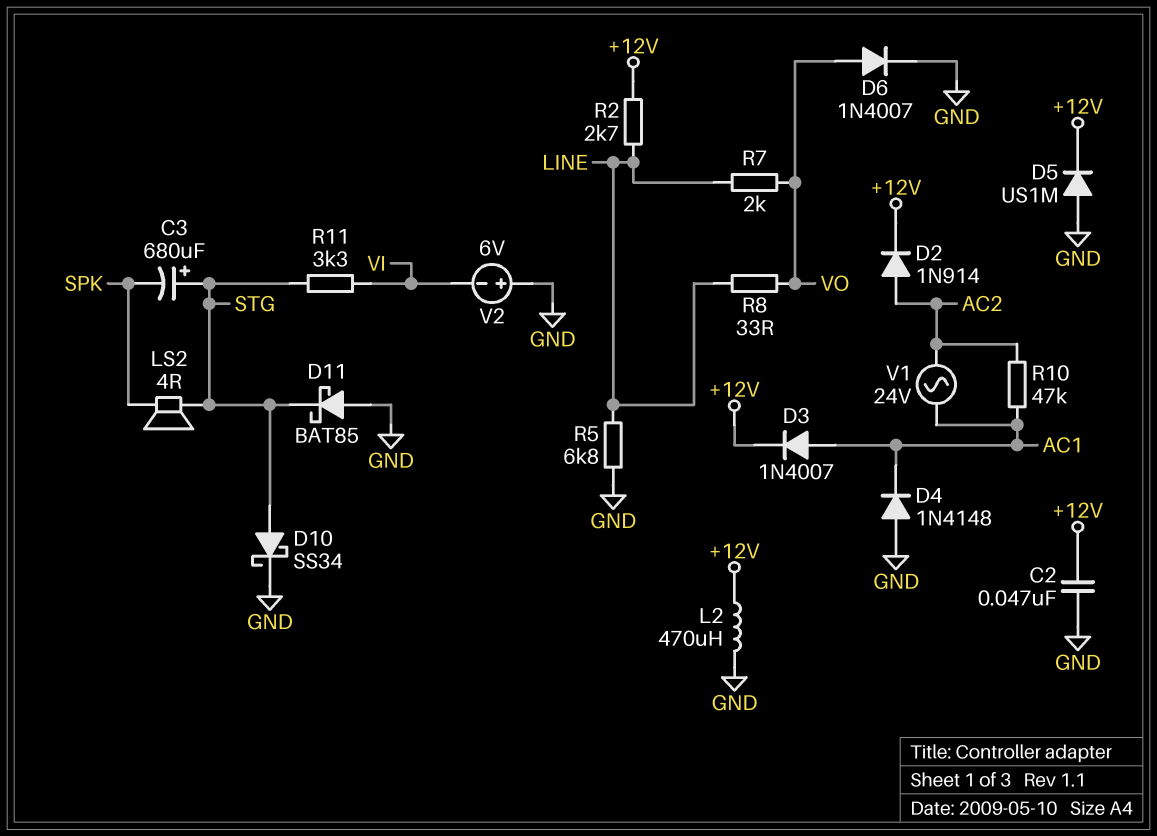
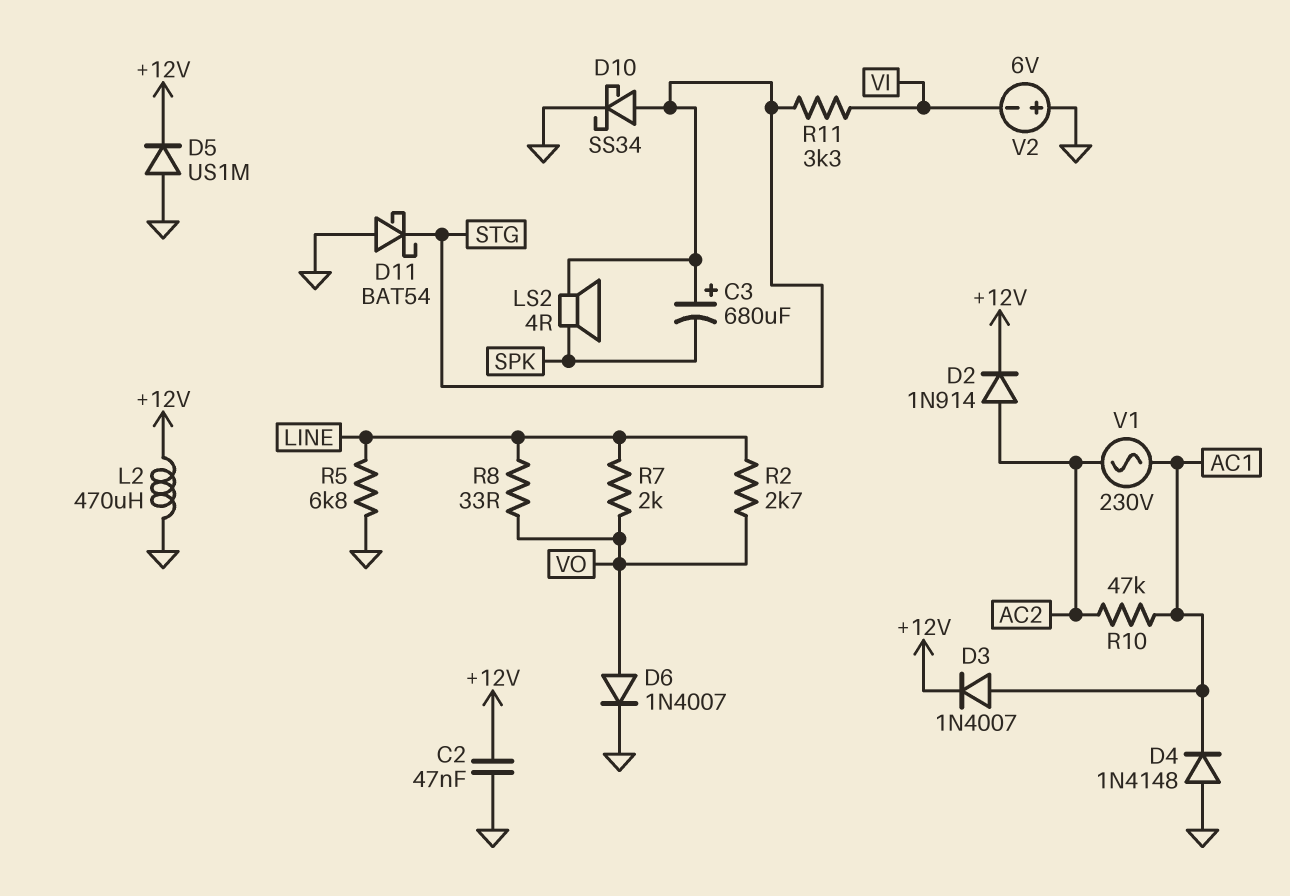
D11: schottky BAT85 (A GND, K STG) -> schottky BAT54 (A GND, K STG)
R2: 2.7k (+12V, LINE) -> 2.7k (LINE, VO)
V1: AC 24V (AC1, AC2) -> AC 230V (AC1, AC2)

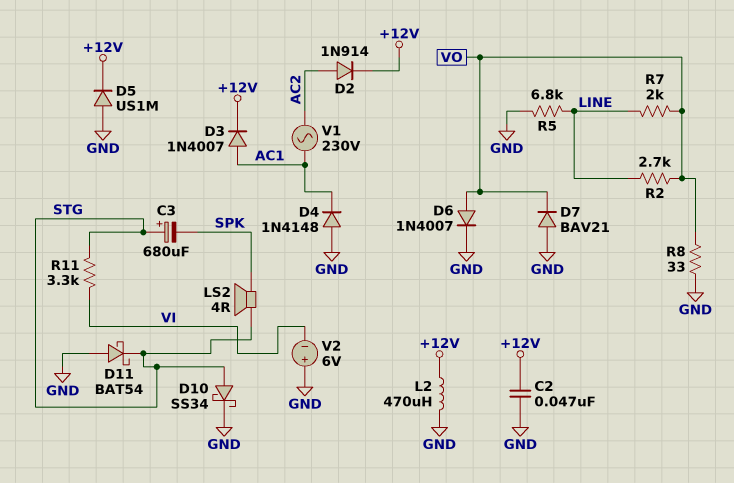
D7: none -> diode BAV21 (A GND, K VO)
R8: 33 (LINE, VO) -> 33 (GND, VO)
R10: 47k (AC1, AC2) -> none

